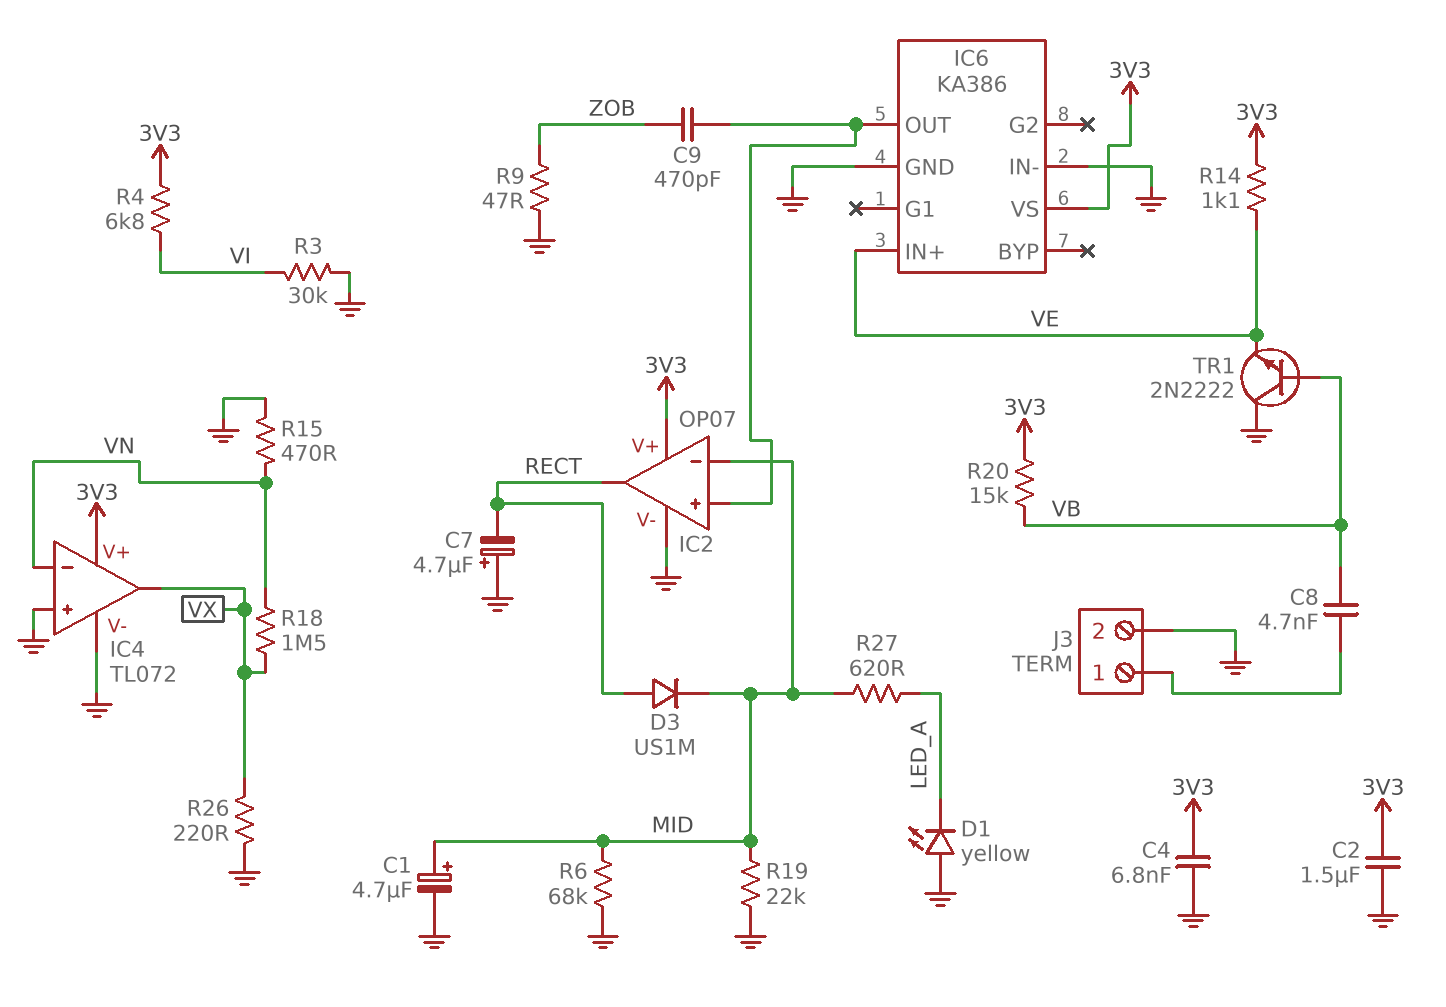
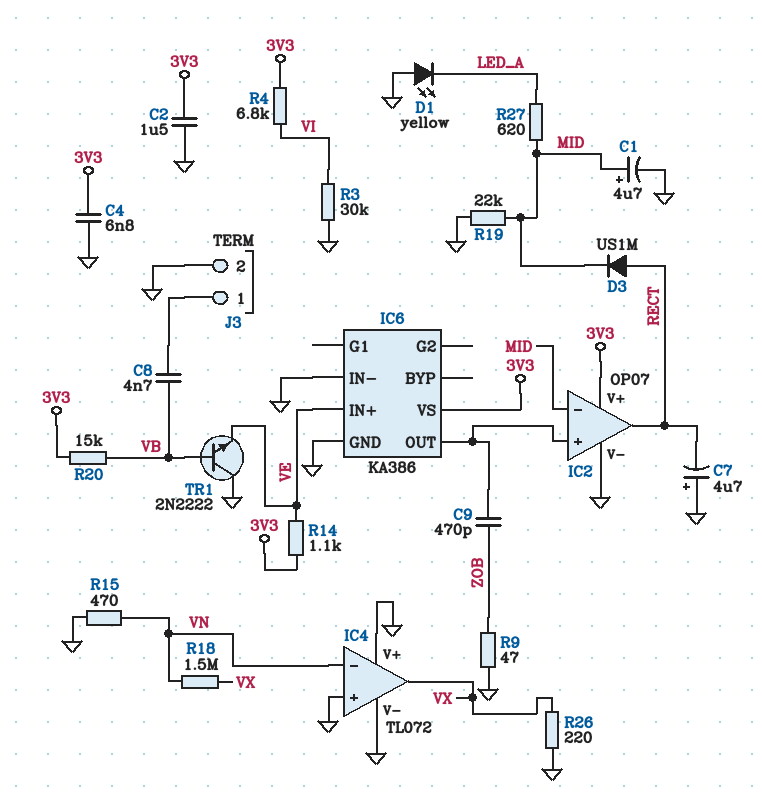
IC4 pin V+: 3V3 -> GND
R6: 68k (GND, MID) -> none

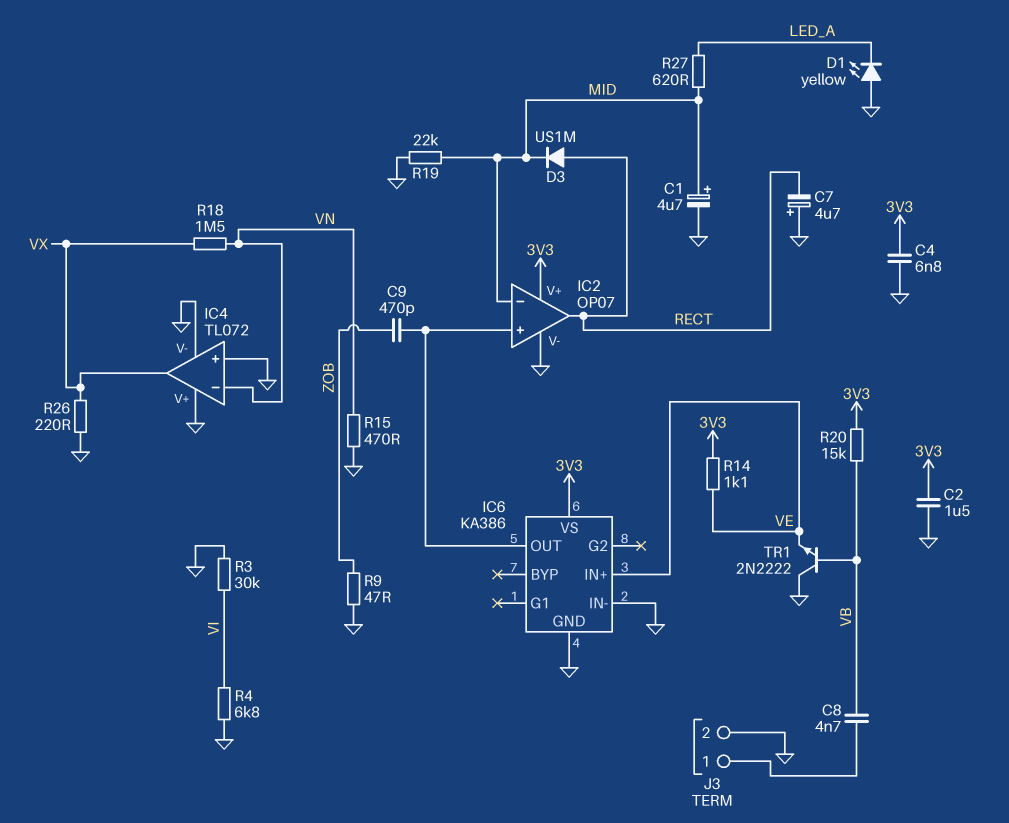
R4: 6.8k (3V3, VI) -> 6.8k (GND, VI)

